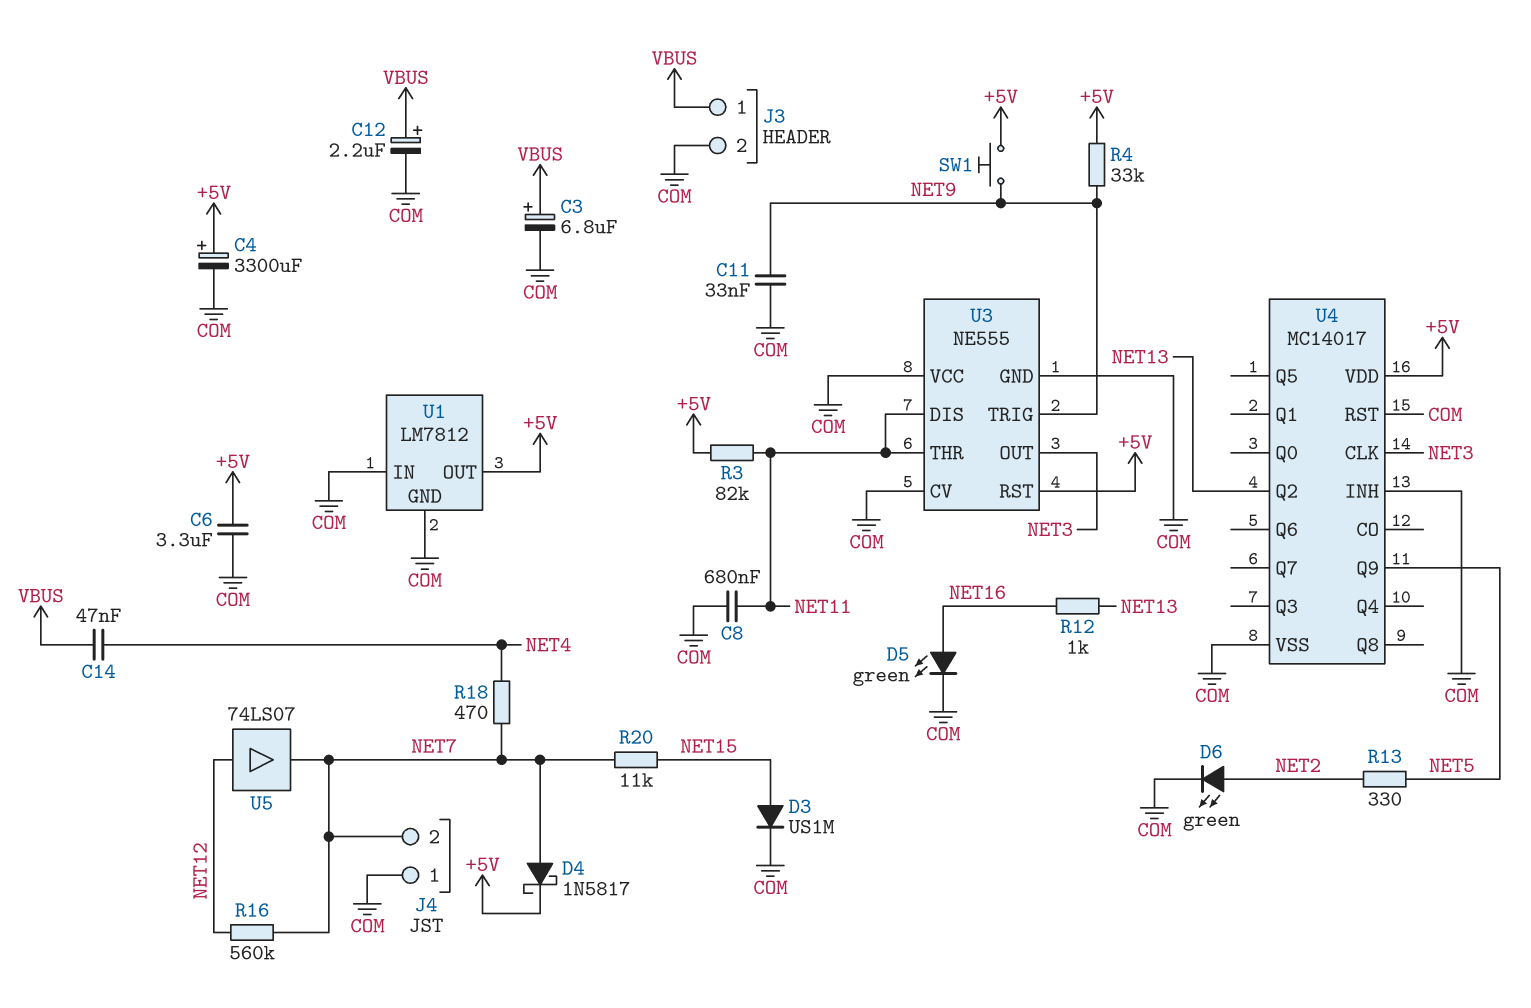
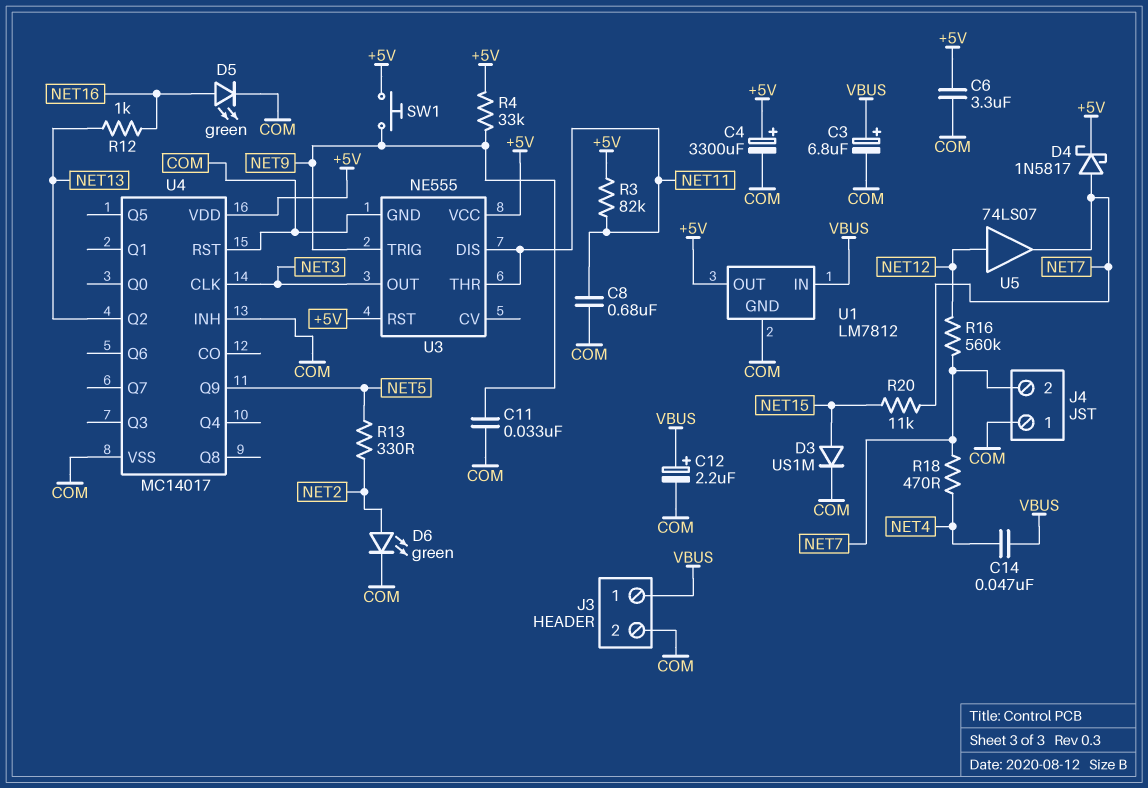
U1 pin IN: COM -> VBUS
U3 pin CV: COM -> none
U3 pin VCC: COM -> +5V

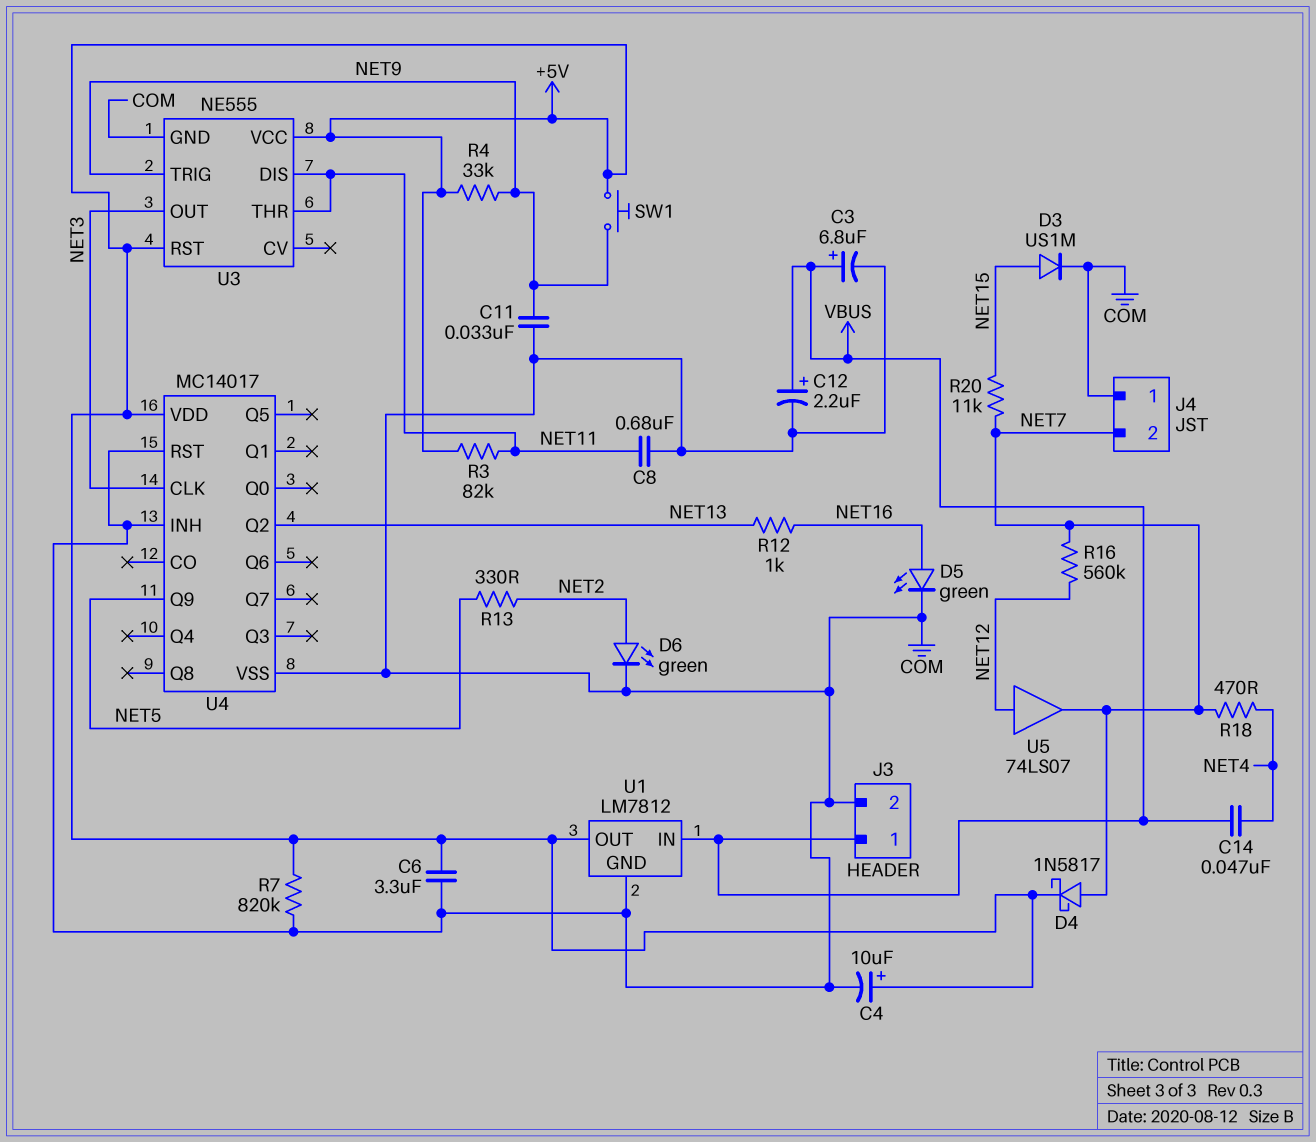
C4: 3300uF (plus +5V, minus COM) -> 10uF (plus +5V, minus COM)
R7: none -> 820k (+5V, COM)

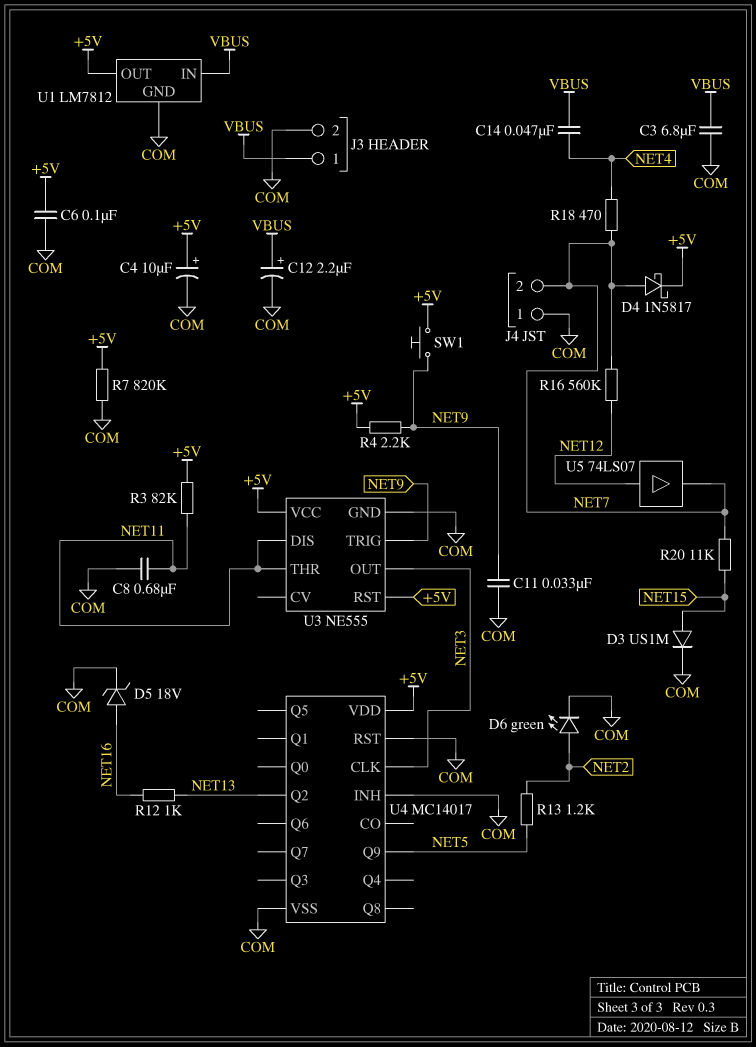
C3: 6.8uF (plus VBUS, minus COM) -> 6.8uF (COM, VBUS)
C6: 3.3uF (+5V, COM) -> 100nF (+5V, COM)
D5: LED green (A NET16, K COM) -> zener 18V (A NET16, K COM)
R4: 33k (+5V, NET9) -> 2.2k (+5V, NET9)
R13: 330 (NET2, NET5) -> 1.2k (NET2, NET5)

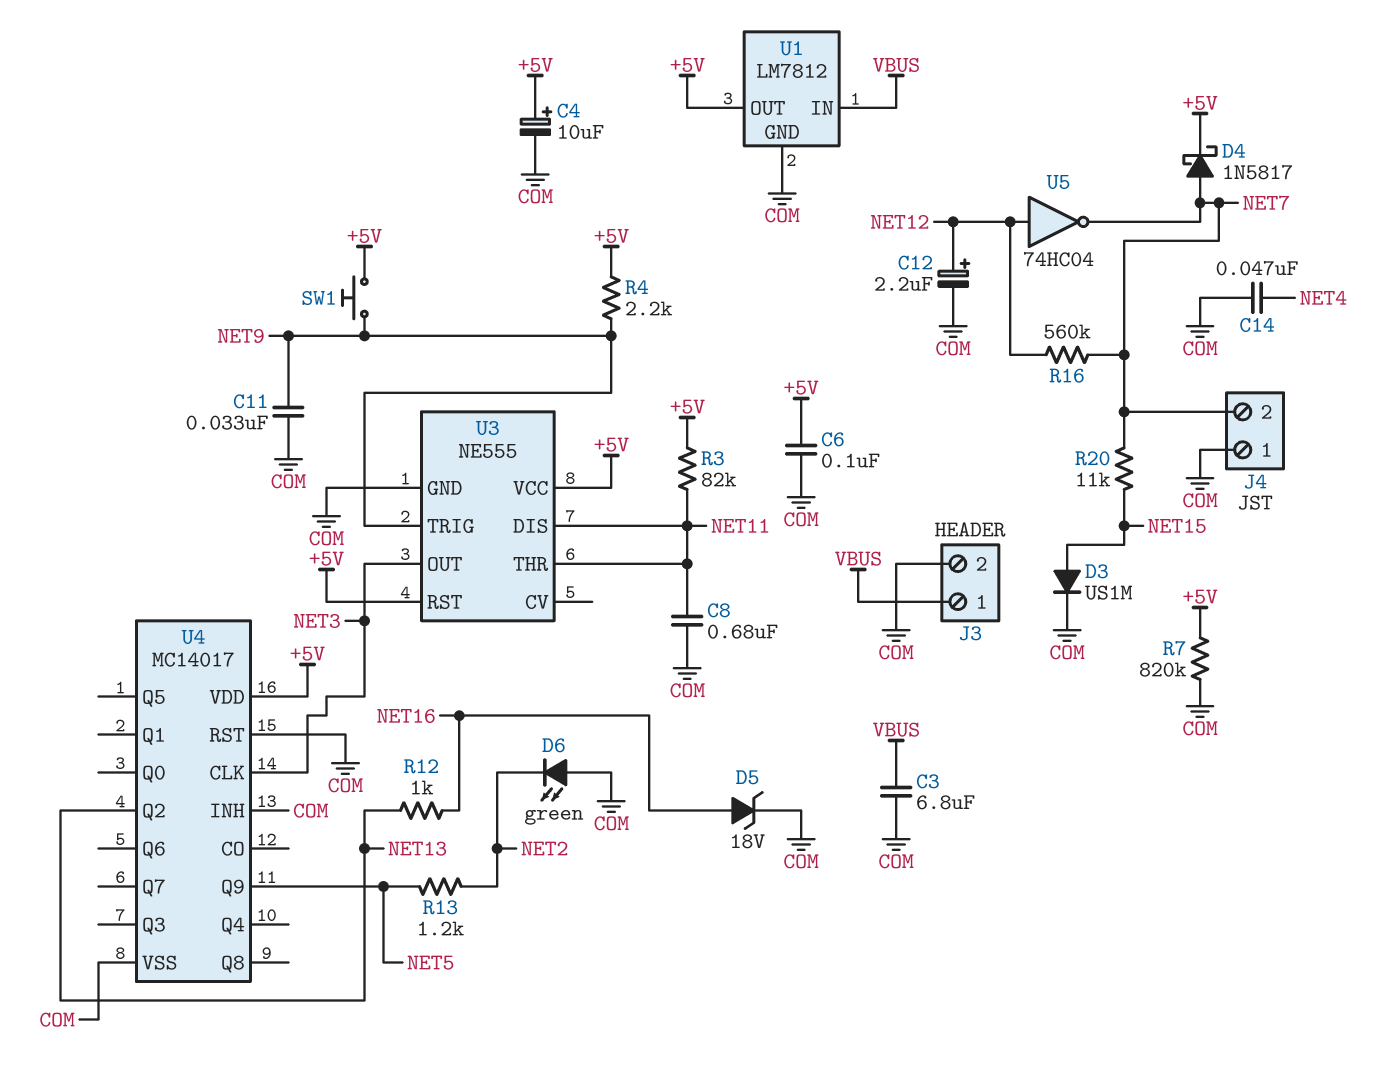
C12: 2.2uF (plus VBUS, minus COM) -> 2.2uF (plus NET12, minus COM)
C14: 47nF (NET4, VBUS) -> 47nF (COM, NET4)
D6: LED green (A NET2, K COM) -> LED green (A COM, K NET2)
R18: 470 (NET4, NET7) -> none
U5: buffer 74LS07 (in NET12, out NET7) -> NOT 74HC04 (in NET12, out NET7)

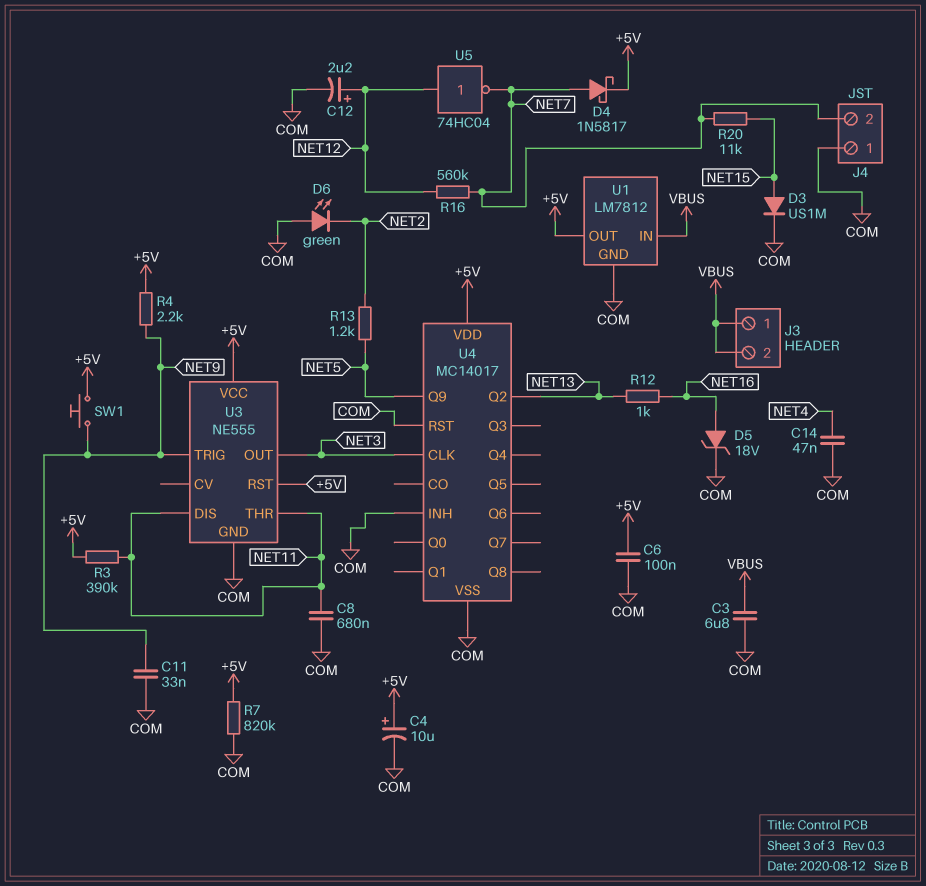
J3 pin 2: COM -> VBUS
R3: 82k (+5V, NET11) -> 390k (+5V, NET11)

